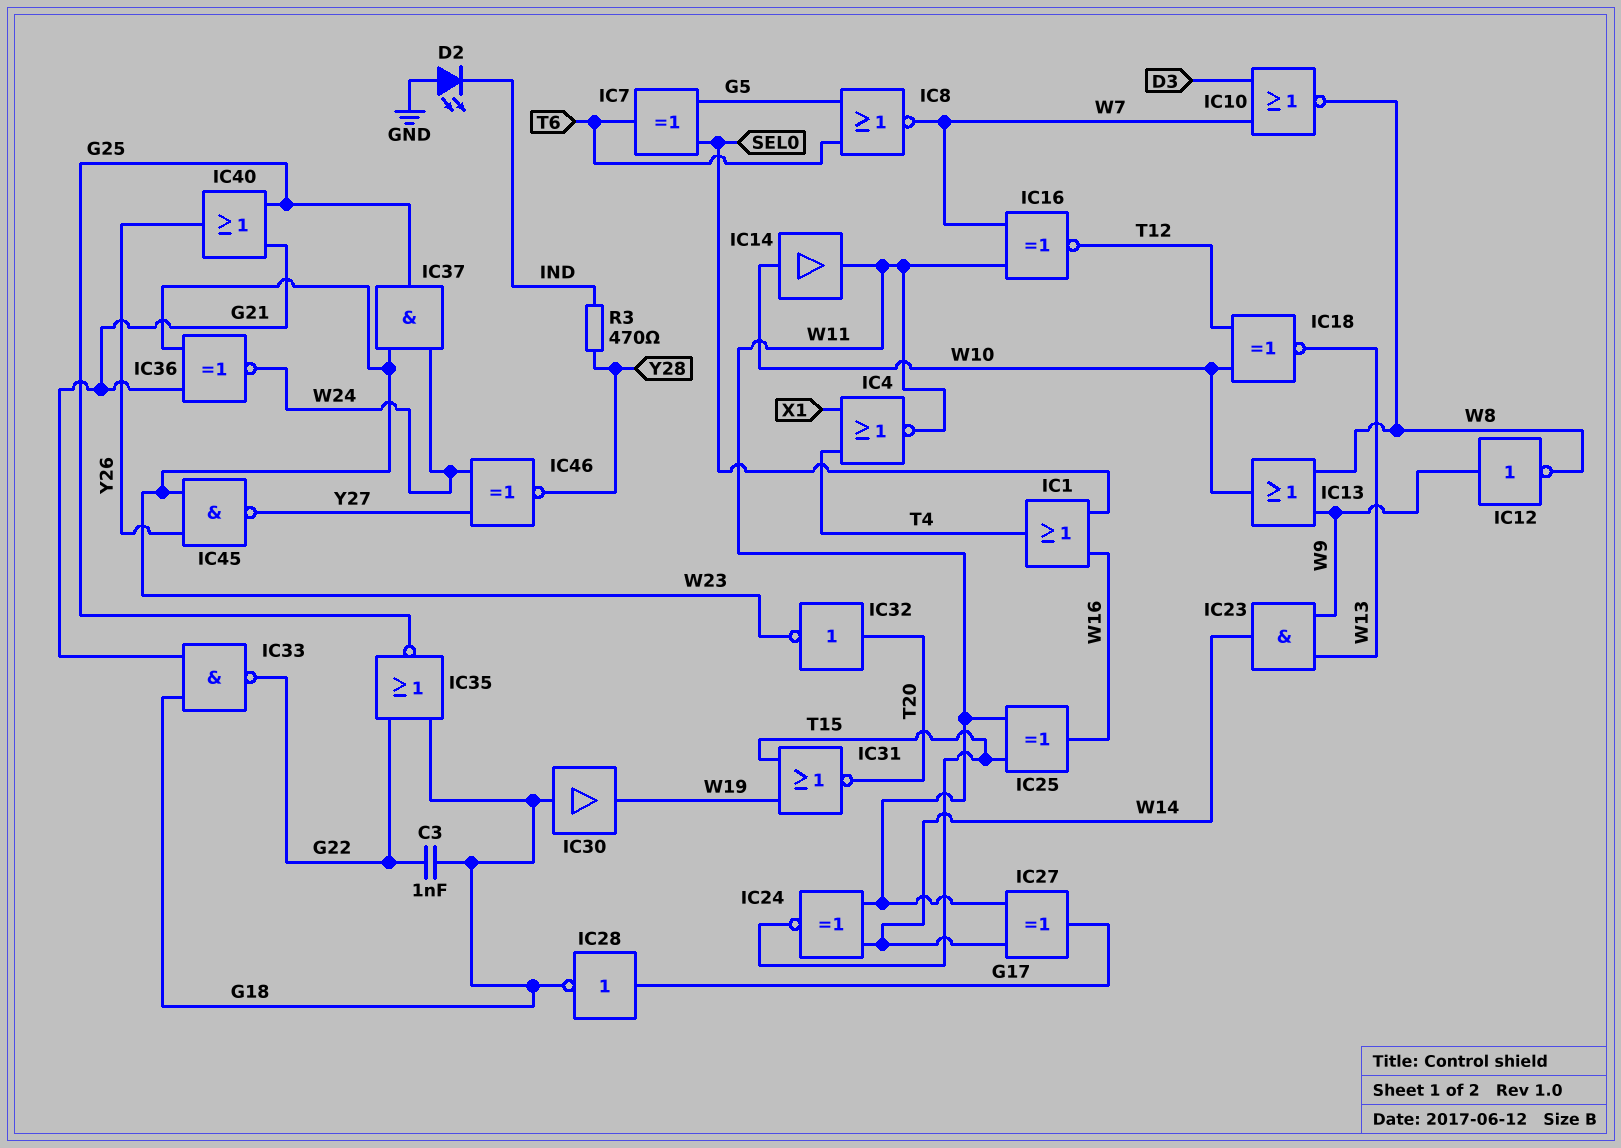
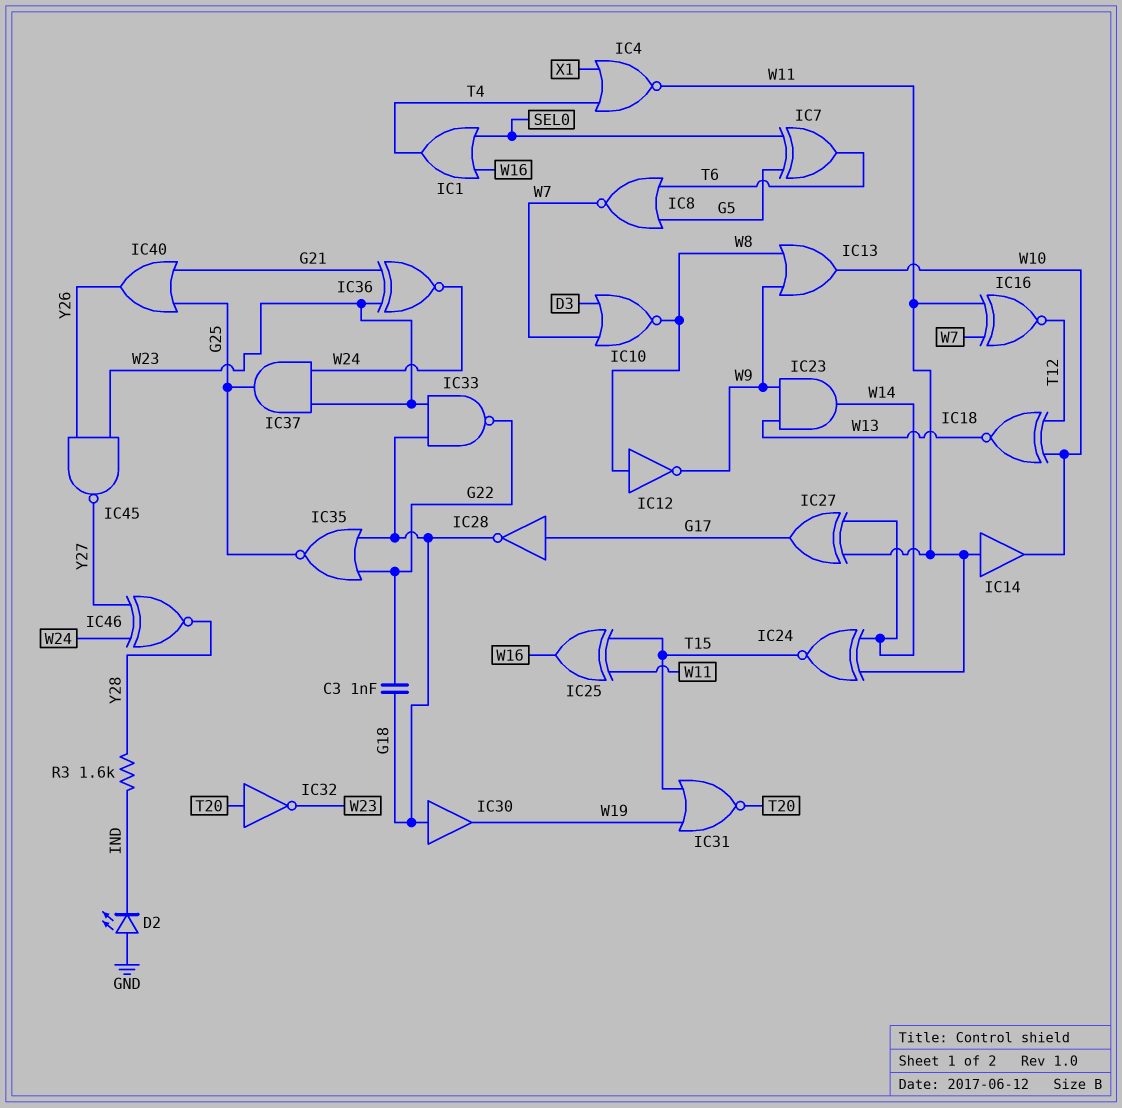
IC12: NOT (in W9, out W8) -> NOT (in W8, out W9)
IC14: buffer (in W10, out W11) -> buffer (in W11, out W10)
IC33: NAND (in G18, in G21, out G22) -> NAND (in G18, in W23, out G22)
R3: 470 (IND, Y28) -> 1.6k (IND, Y28)

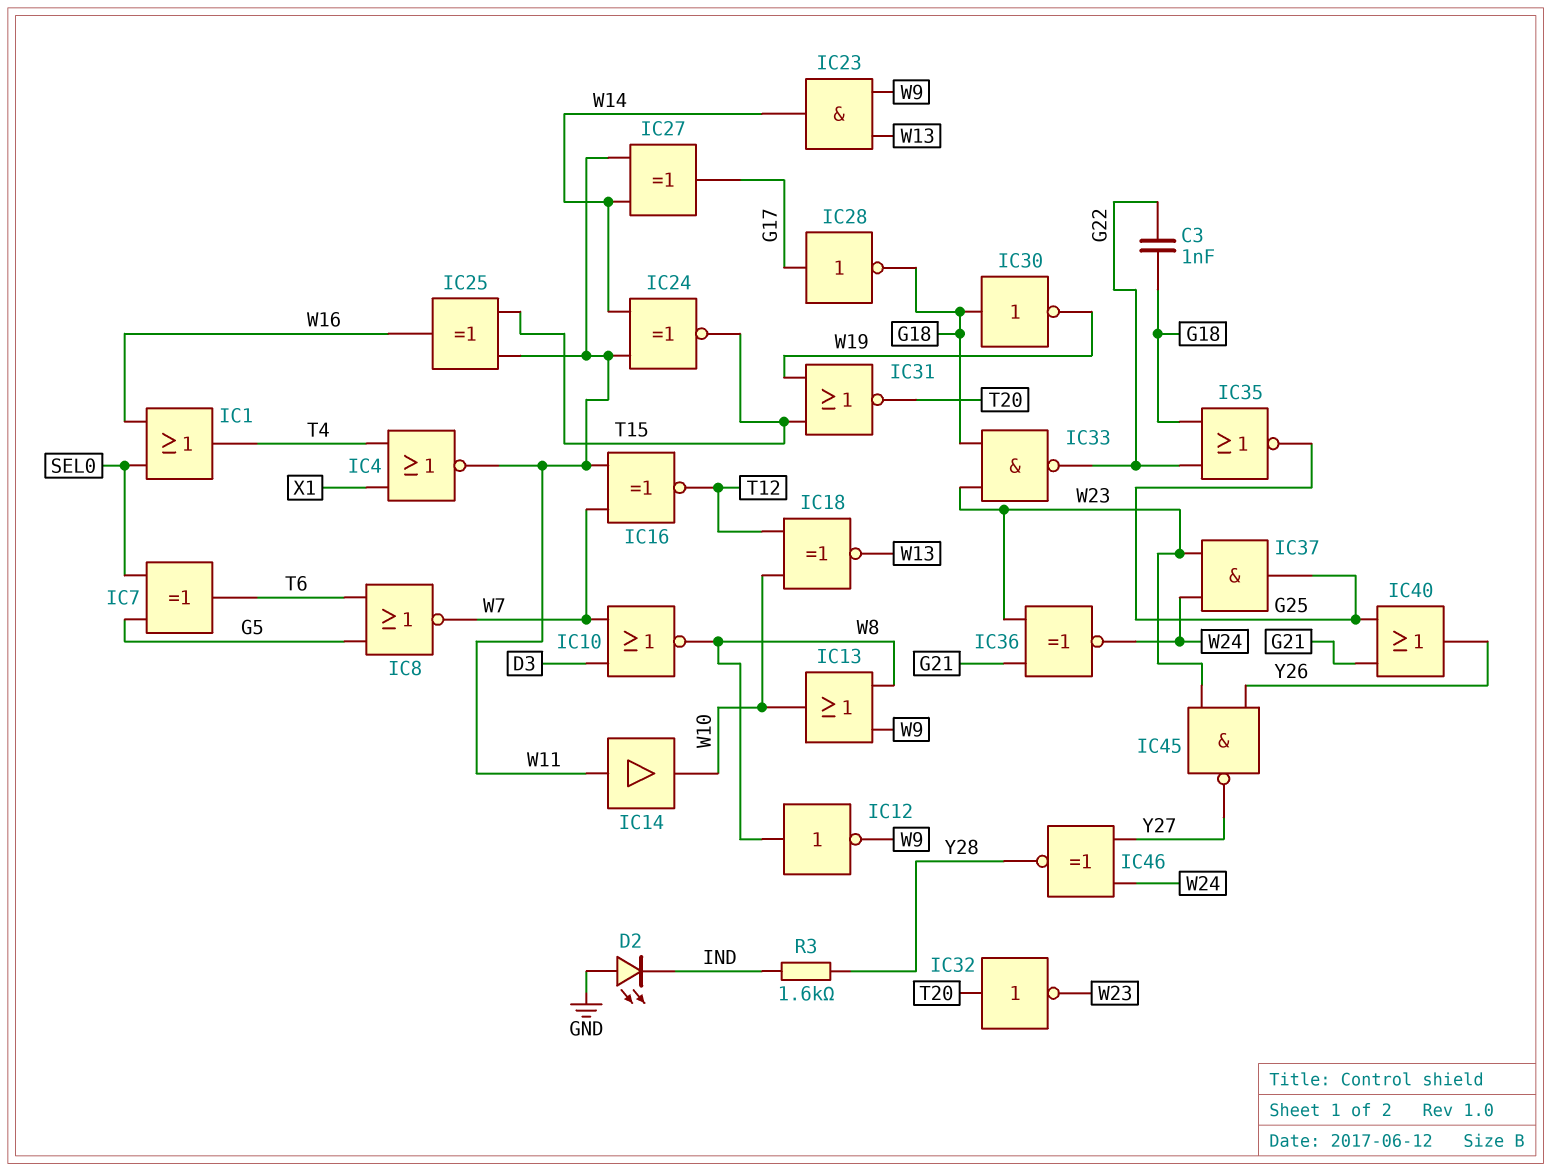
IC30: buffer (in G18, out W19) -> NOT (in G18, out W19)

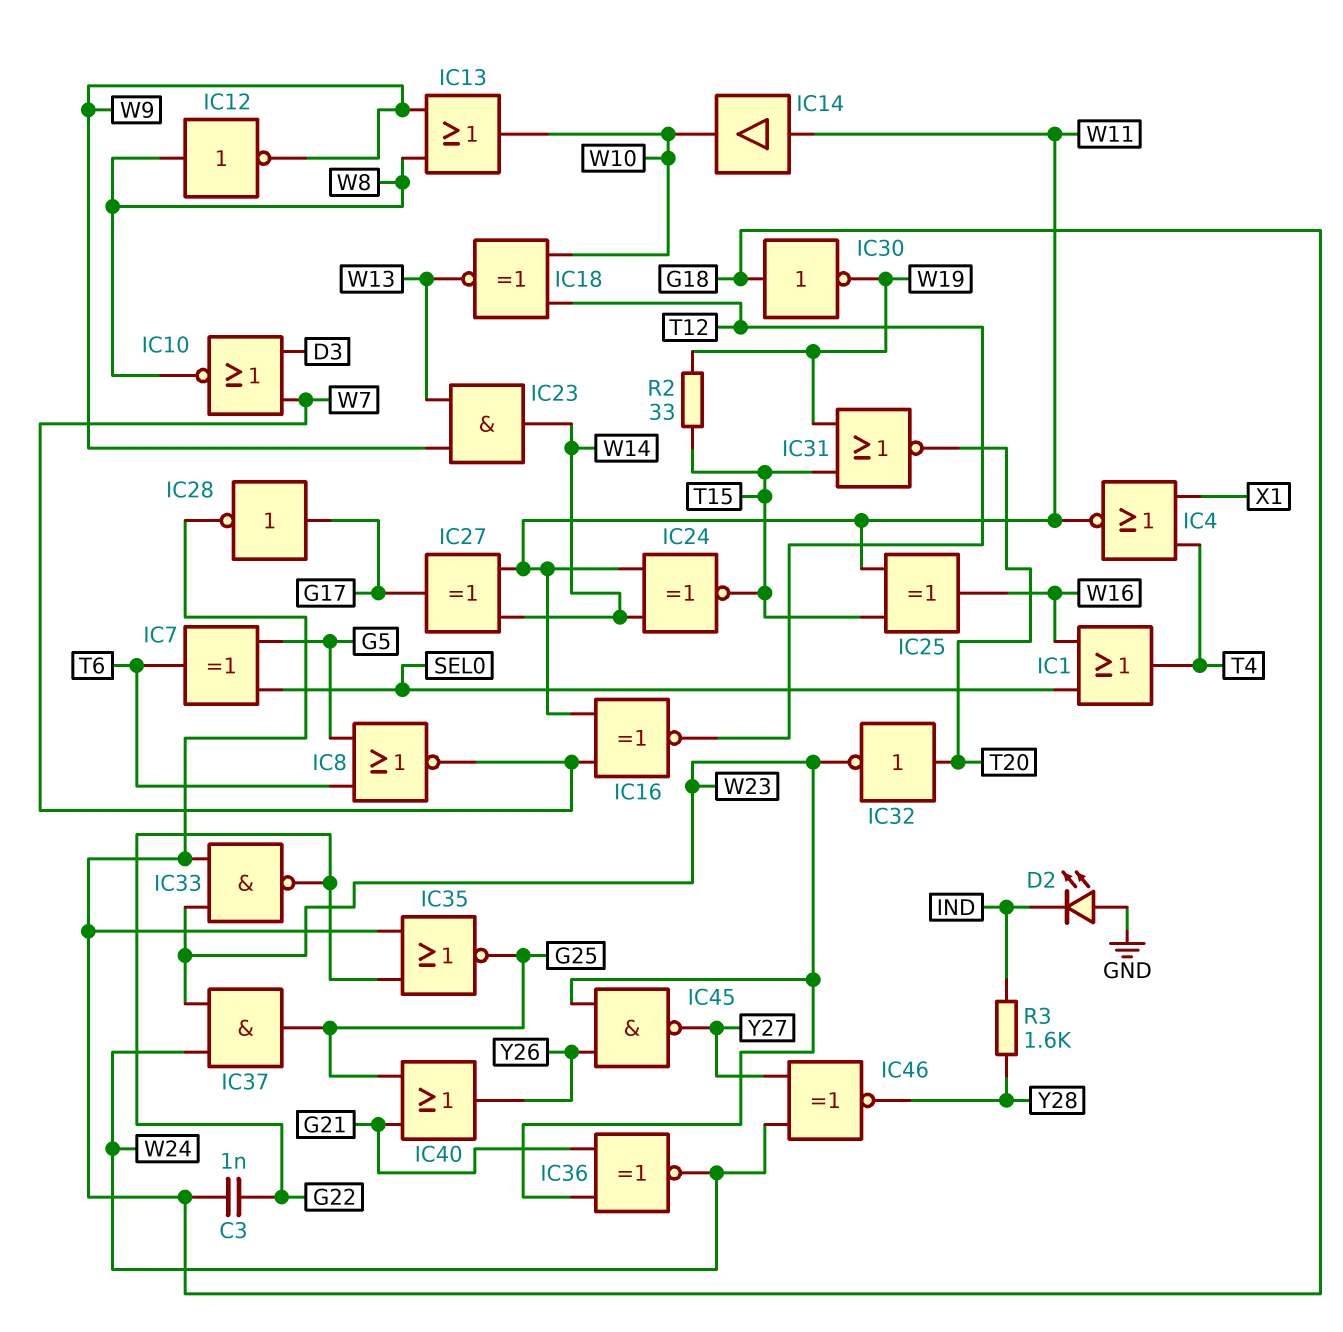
R2: none -> 33 (T15, W19)

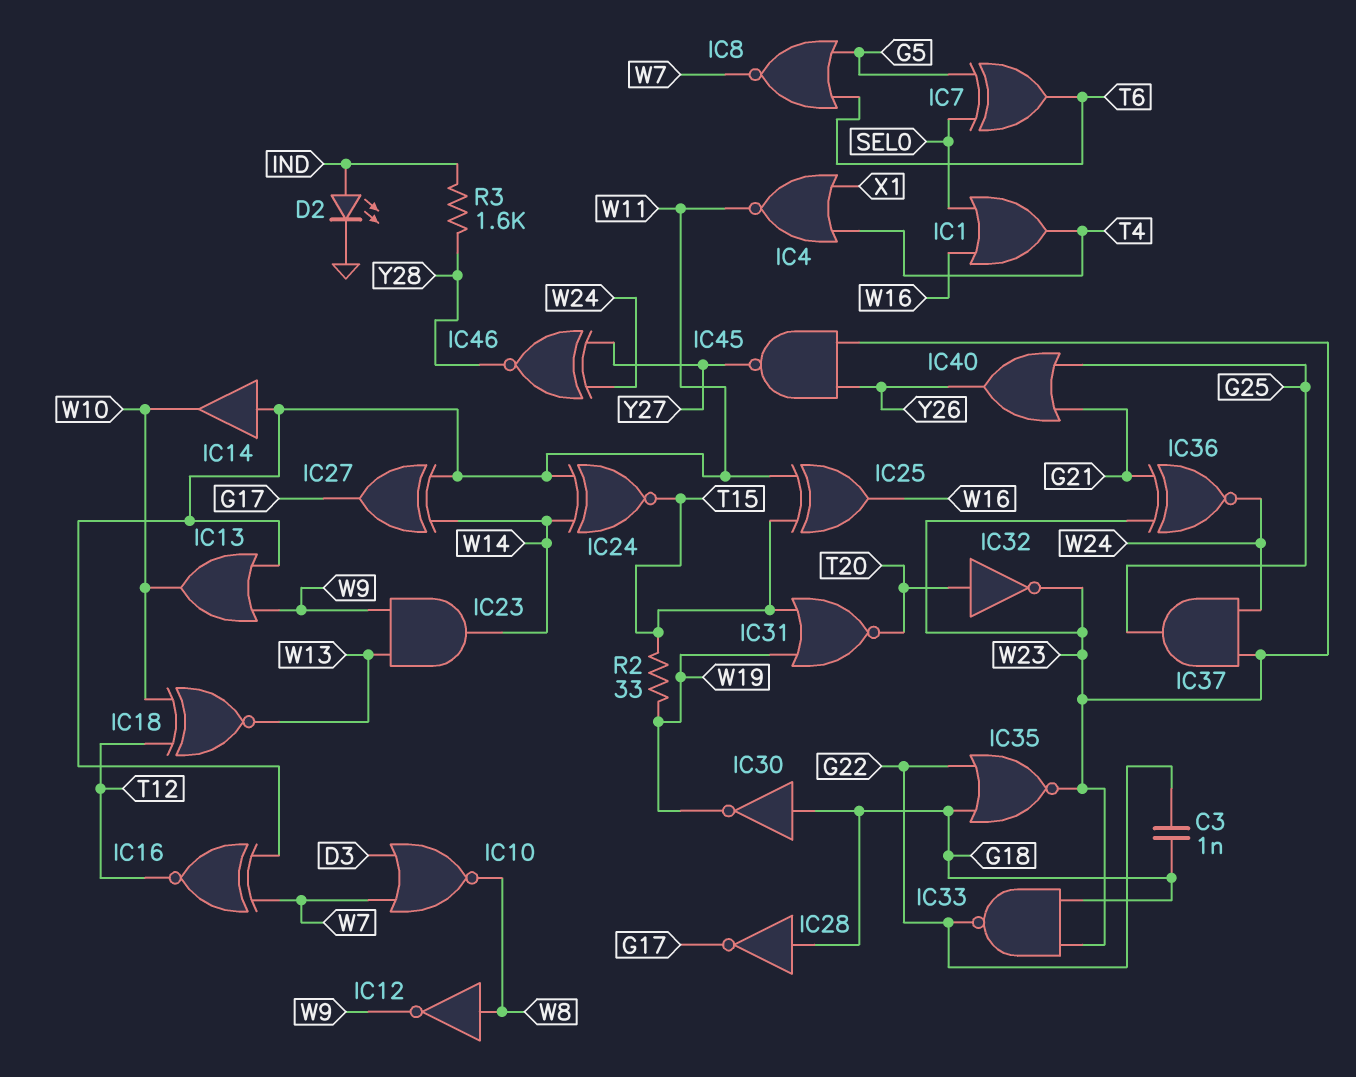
D2: LED (A GND, K IND) -> LED (A IND, K GND)
IC13: OR (in W8, in W9, out W10) -> OR (in W9, in W11, out W10)
IC28: NOT (in G17, out G18) -> NOT (in G18, out G17)
IC35: NOR (in G18, in G22, out G25) -> NOR (in G18, in G22, out W23)

